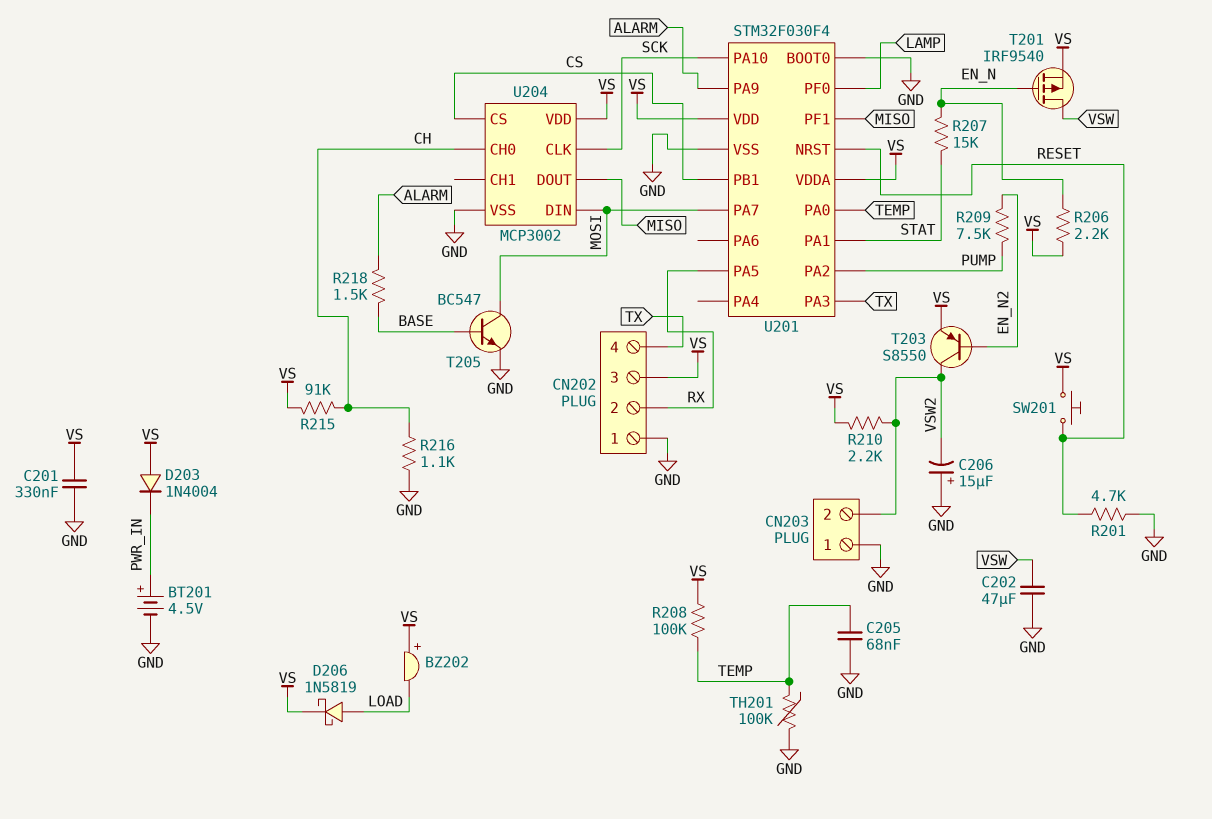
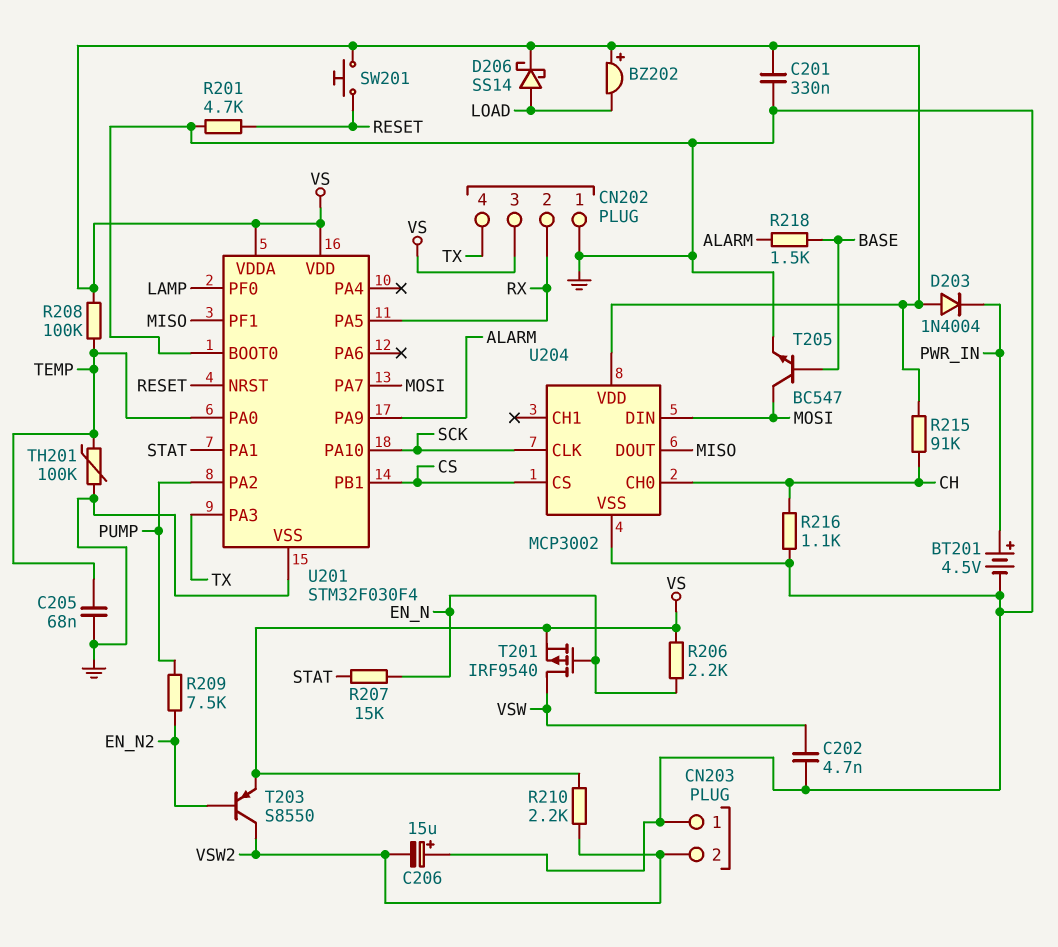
C202: 47uF (GND, VSW) -> 4.7nF (GND, VSW)
D206: schottky 1N5819 (A LOAD, K VS) -> schottky SS14 (A LOAD, K VS)

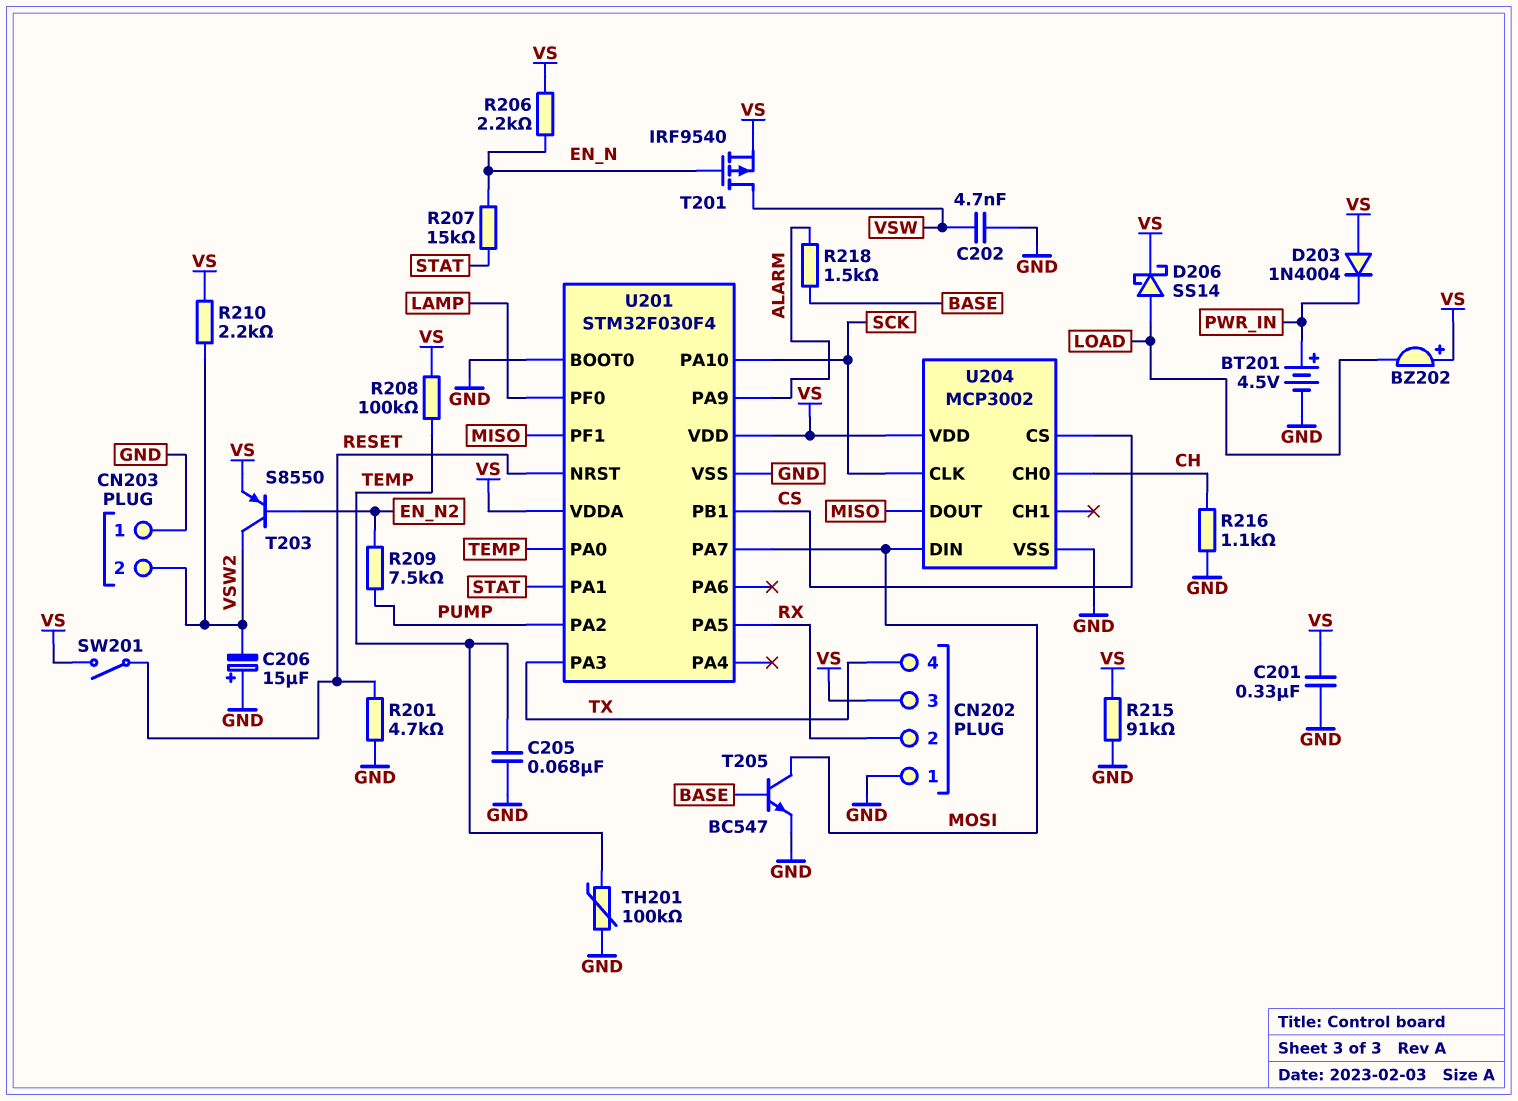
R215: 91k (CH, VS) -> 91k (GND, VS)
SW201: button (RESET, VS) -> switch (RESET, VS)

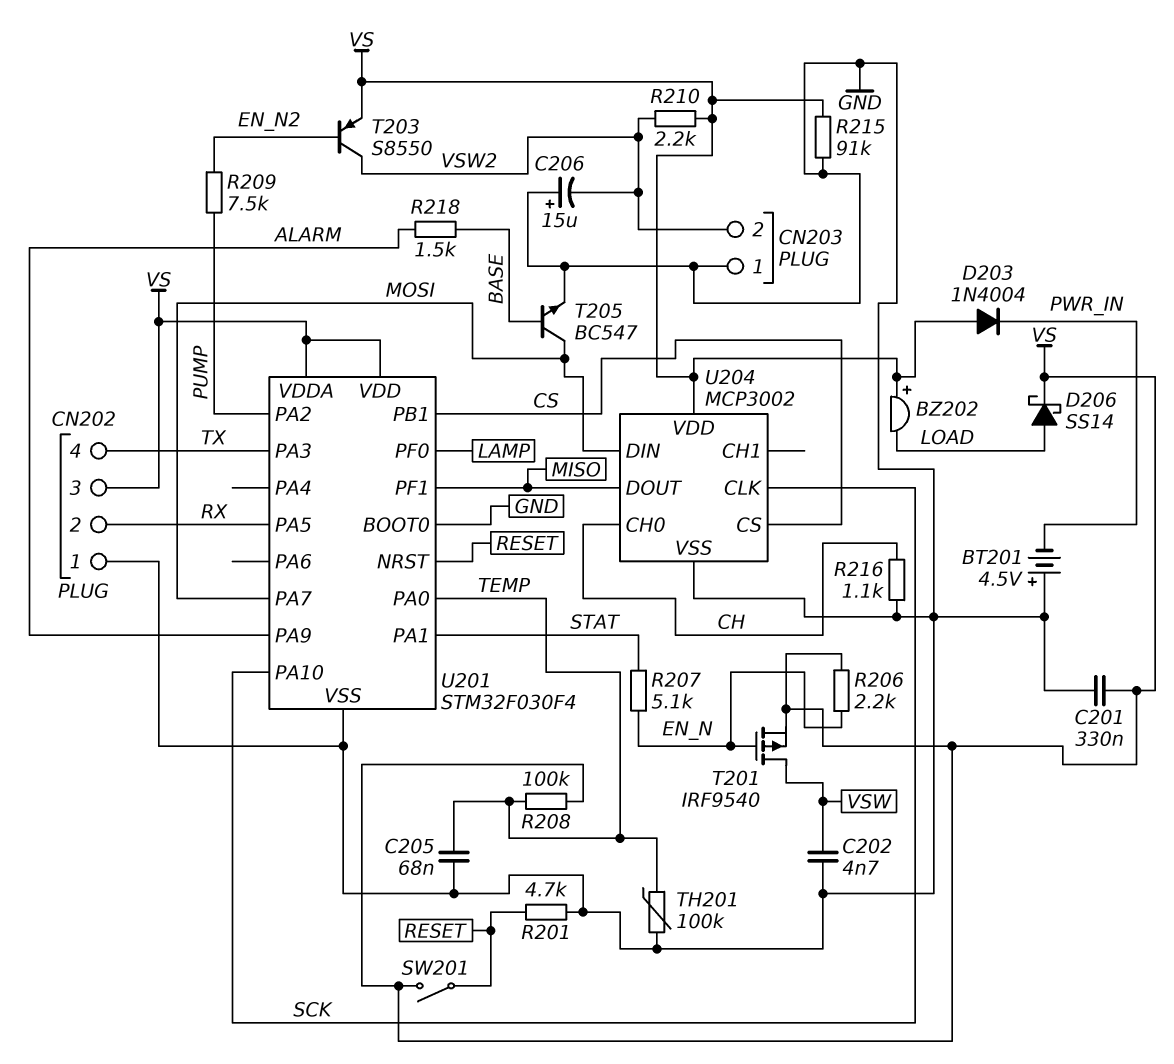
BT201: 4.5V (plus PWR_IN, minus GND) -> 4.5V (plus GND, minus PWR_IN)
R207: 15k (EN_N, STAT) -> 5.1k (EN_N, STAT)

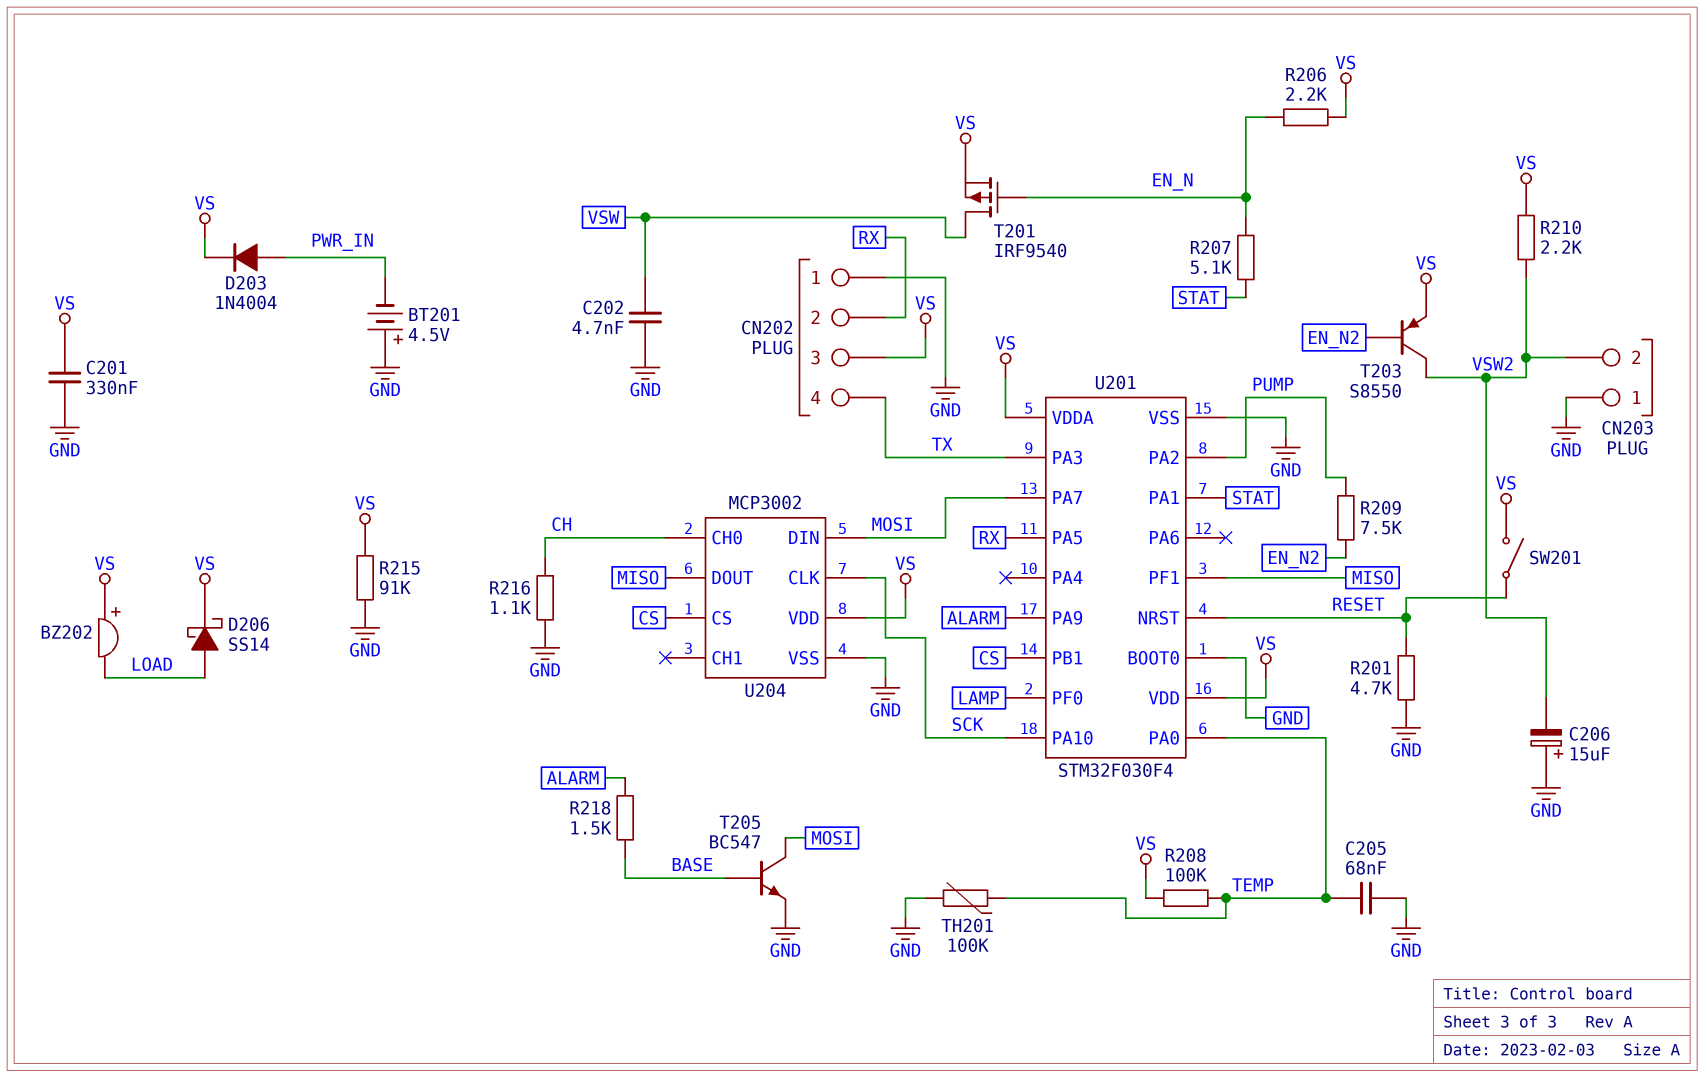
D203: diode 1N4004 (A VS, K PWR_IN) -> diode 1N4004 (A PWR_IN, K VS)

